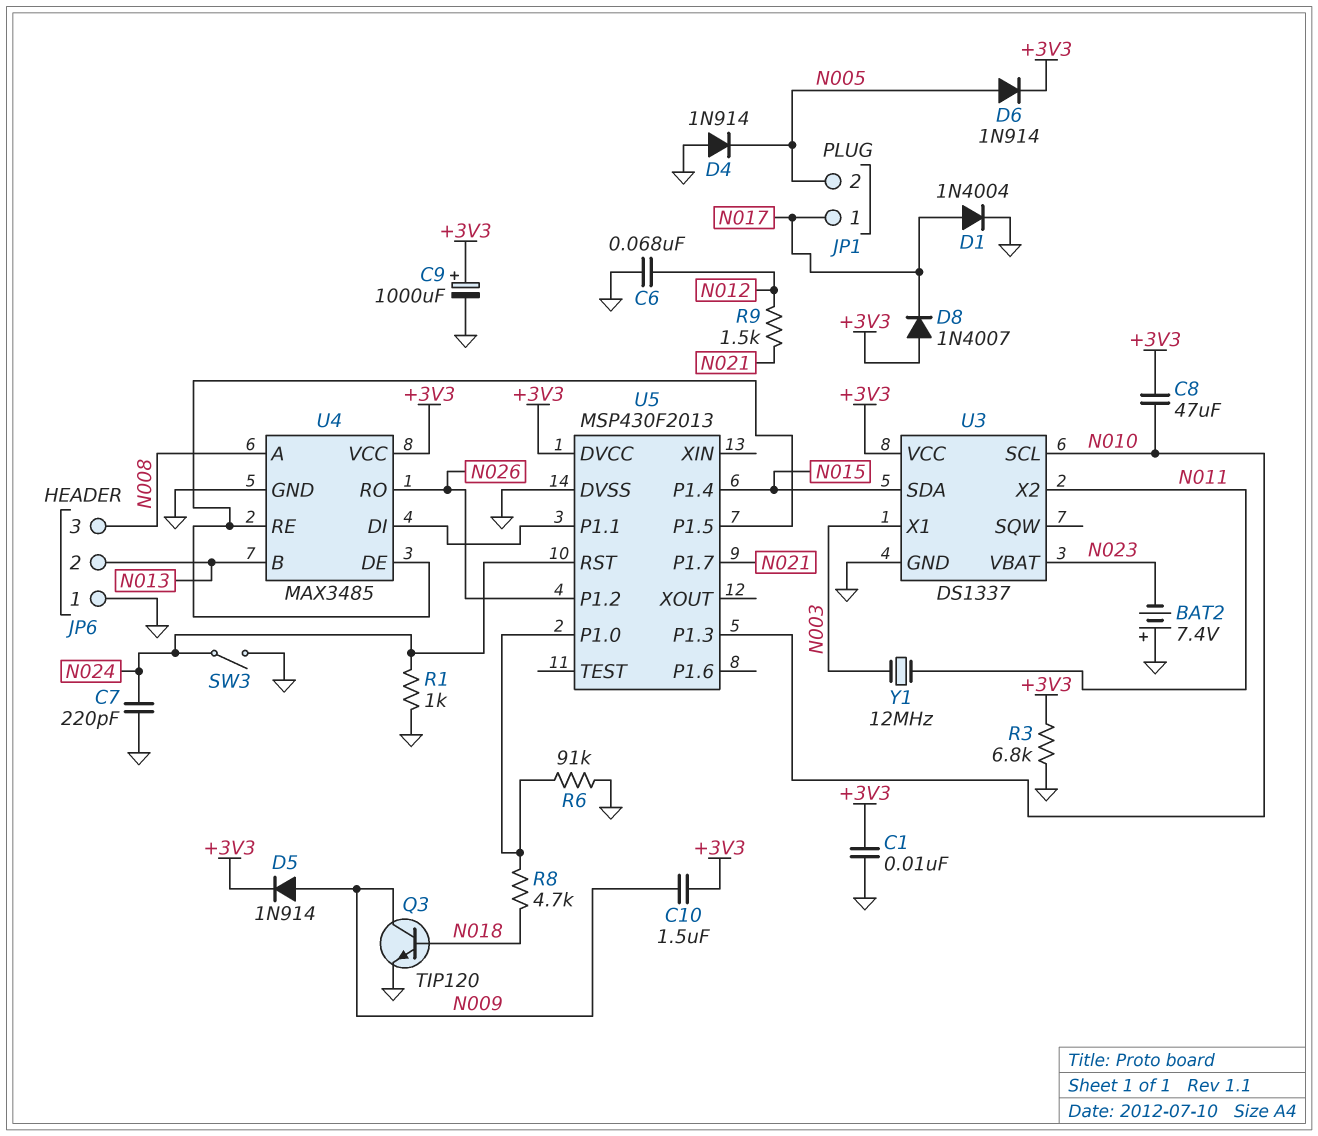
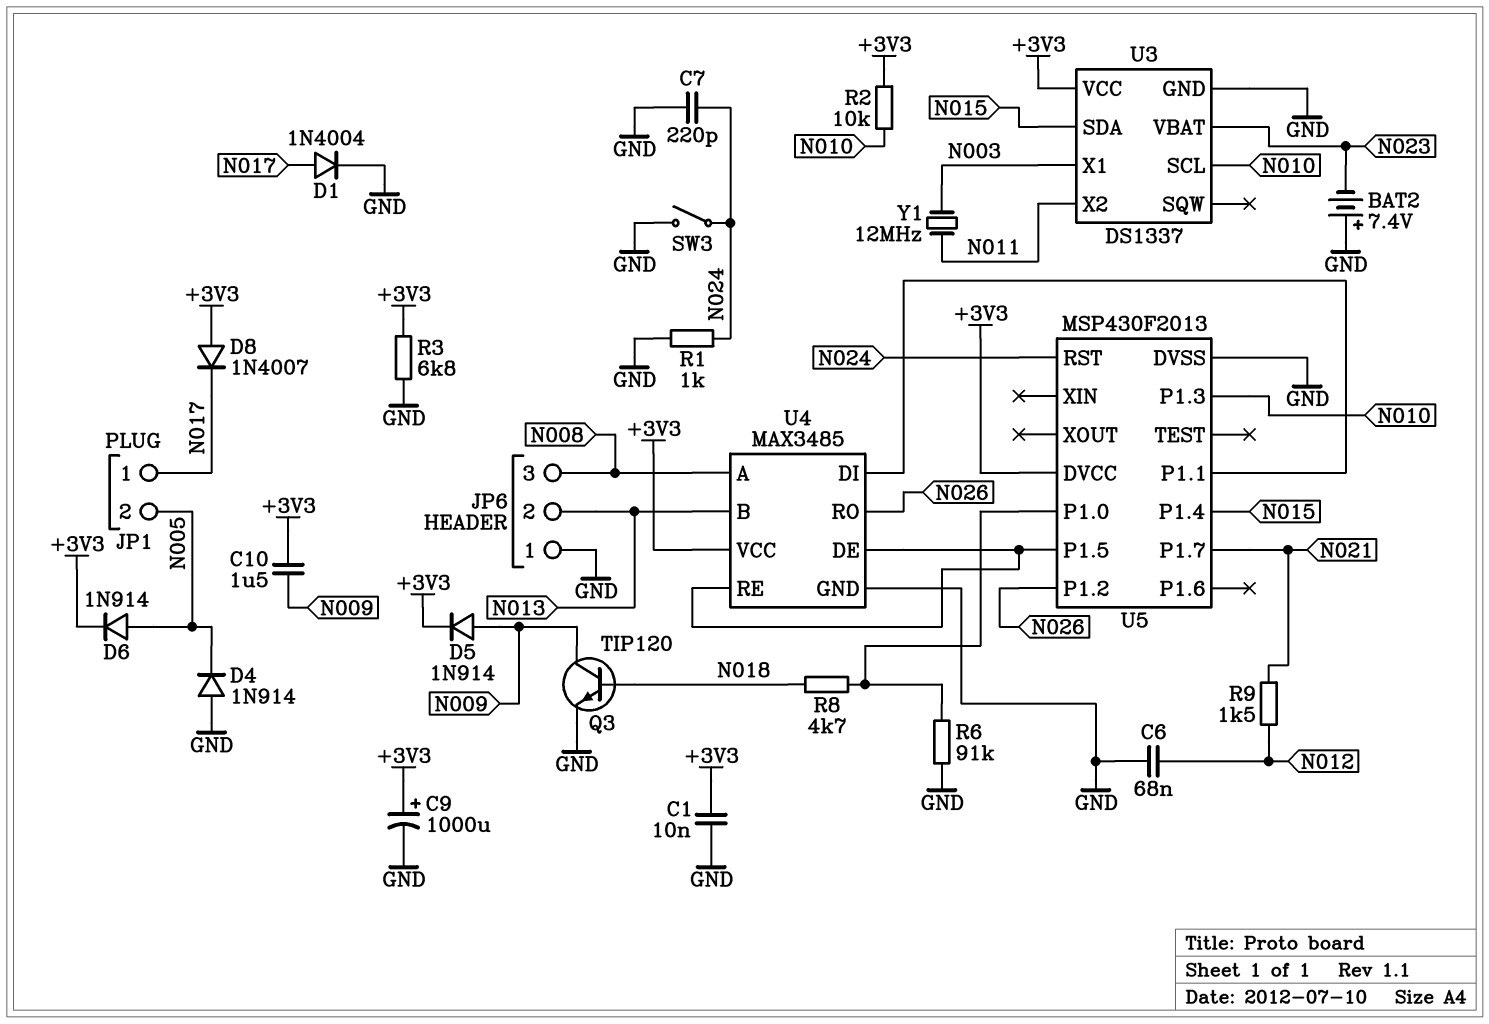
C8: 47uF (+3V3, N010) -> none
R2: none -> 10k (+3V3, N010)

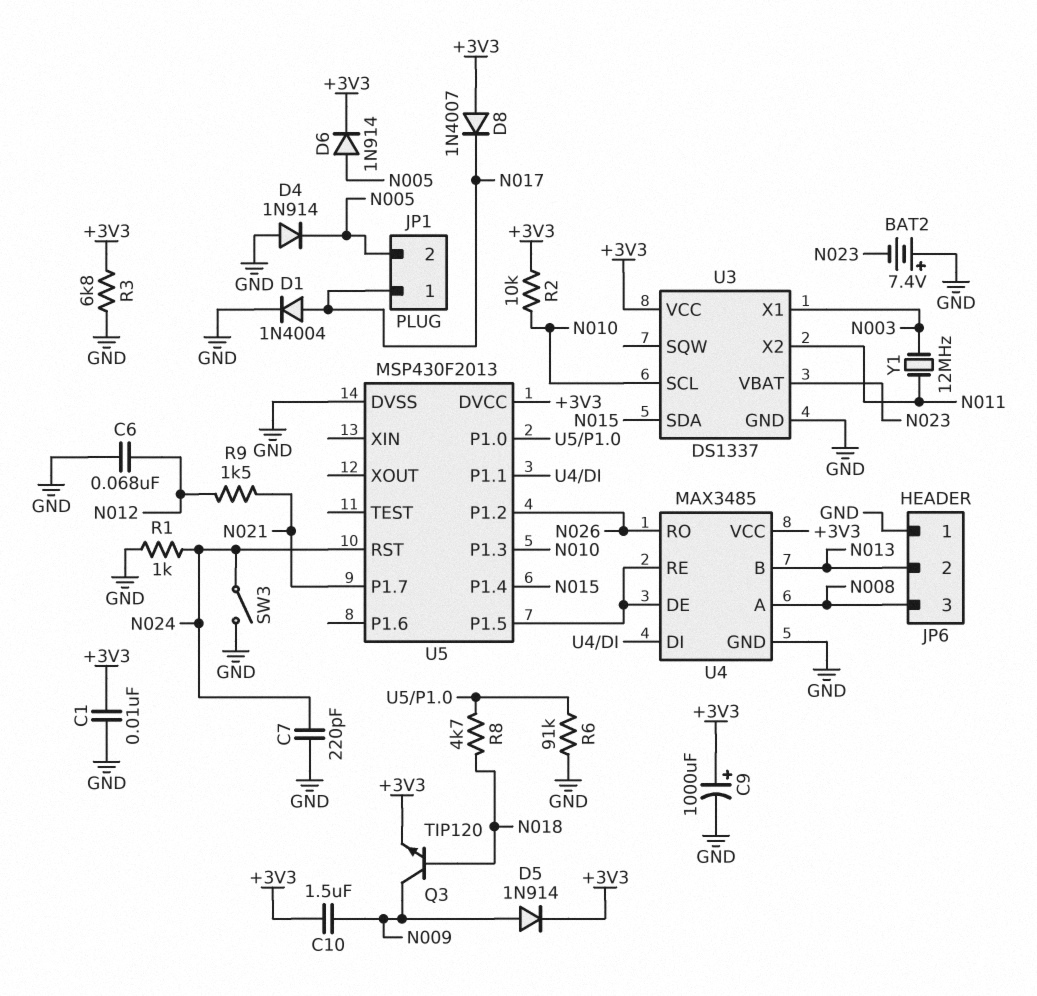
Q3: NPN TIP120 (B N018, C N009, E GND) -> NPN TIP120 (B N018, C N009, E +3V3)

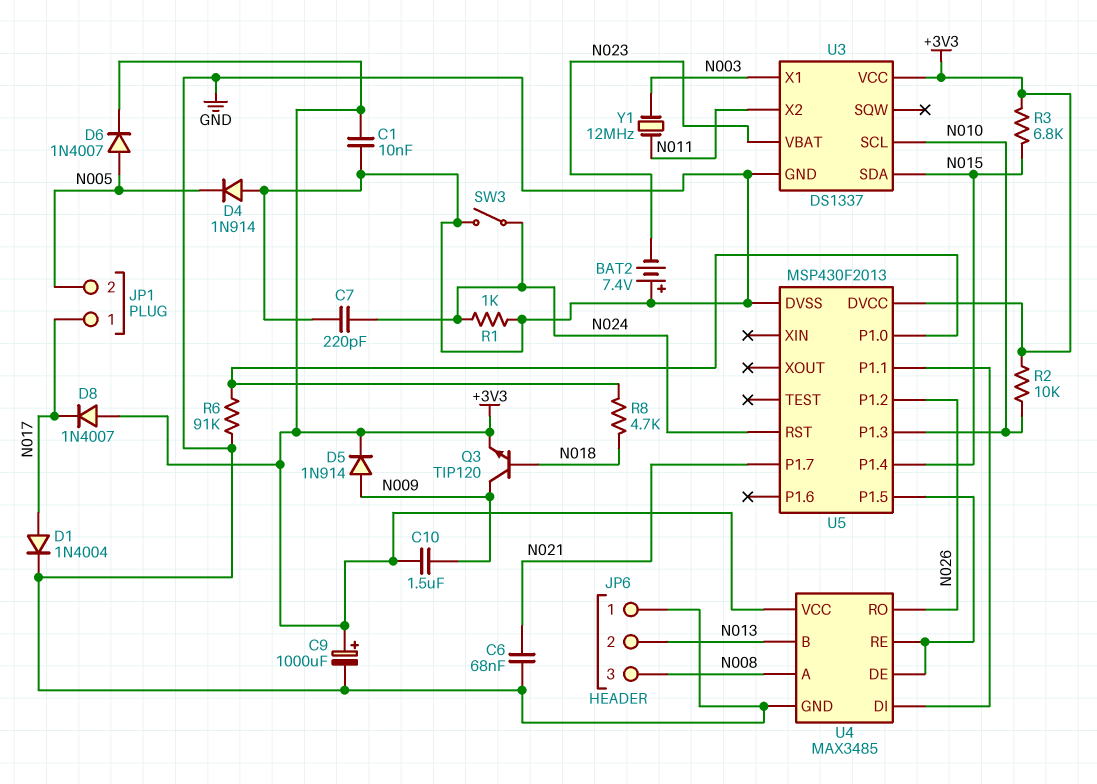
C6: 68nF (GND, N012) -> 68nF (GND, N021)
D6: diode 1N914 (A N005, K +3V3) -> diode 1N4007 (A N005, K +3V3)
R3: 6.8k (+3V3, GND) -> 6.8k (+3V3, N015)
R9: 1.5k (N012, N021) -> none

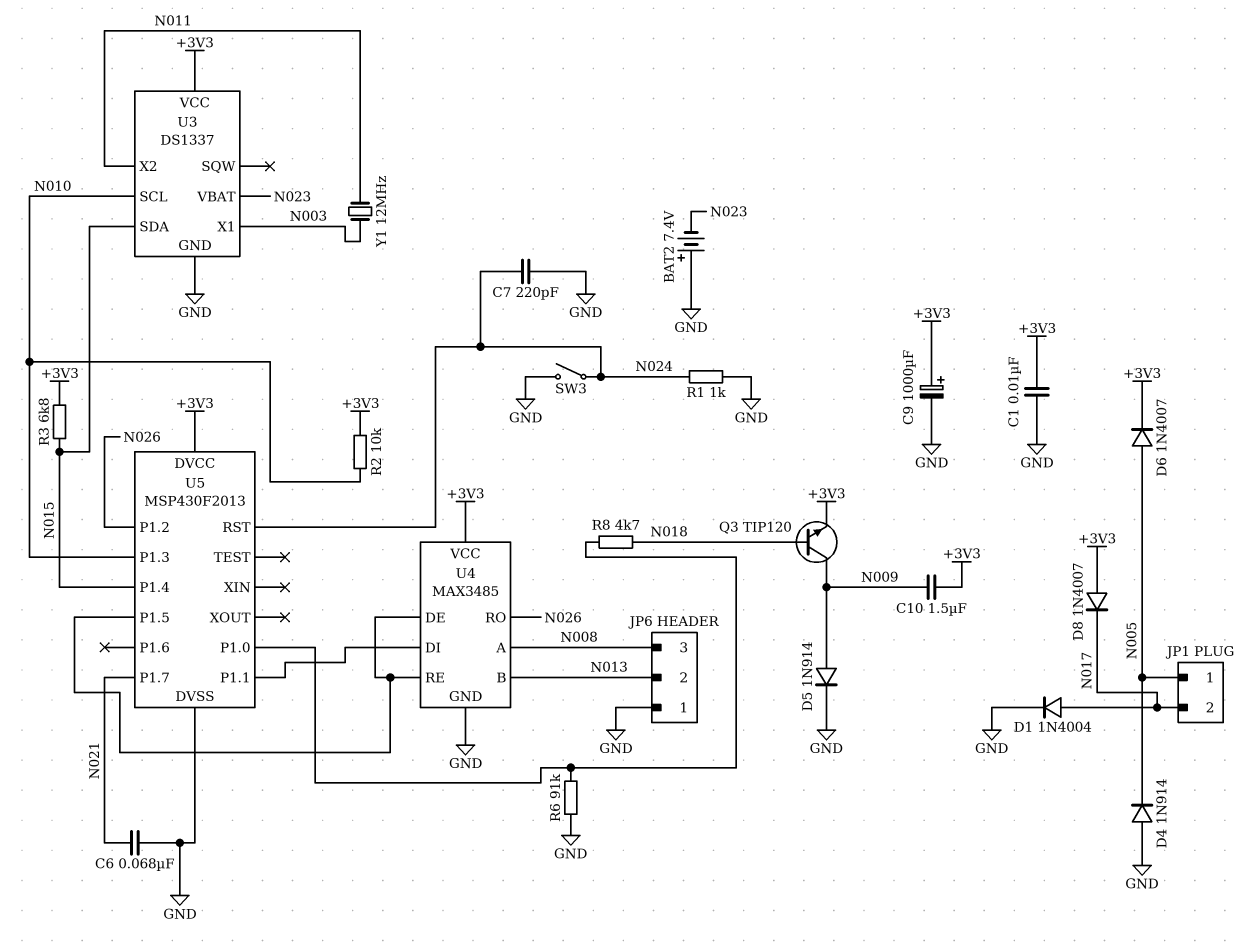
D5: diode 1N914 (A N009, K +3V3) -> diode 1N914 (A N009, K GND)
JP1 pin 1: N017 -> N005
JP1 pin 2: N005 -> N017

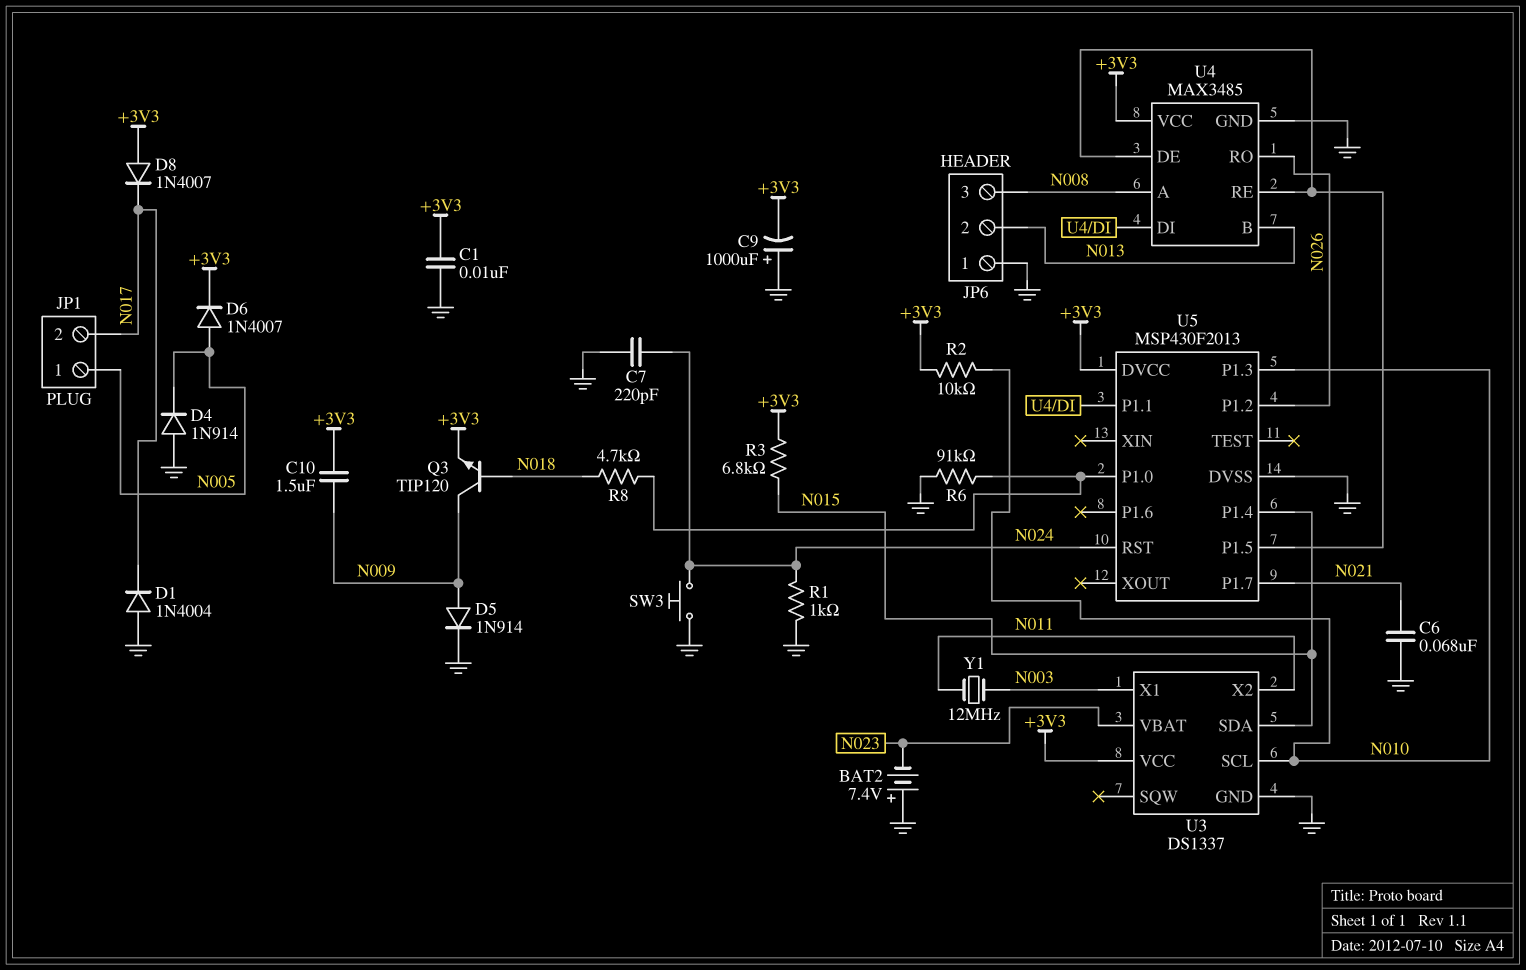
C9: 1000uF (plus +3V3, minus GND) -> 1000uF (plus GND, minus +3V3)
D1: diode 1N4004 (A N017, K GND) -> diode 1N4004 (A GND, K N017)
SW3: switch (GND, N024) -> button (GND, N024)

